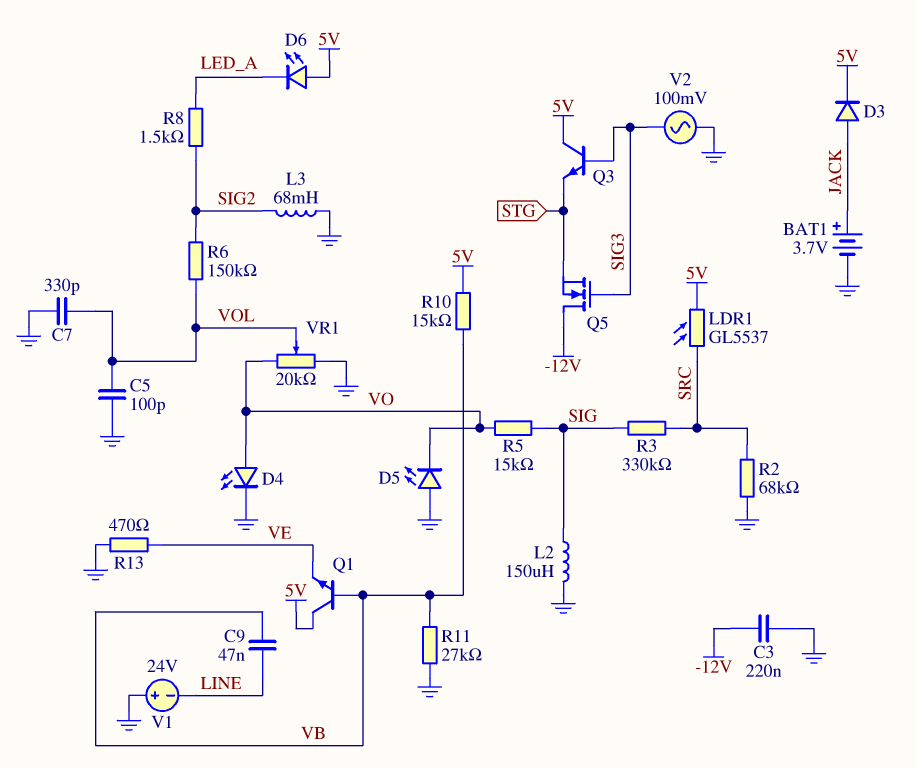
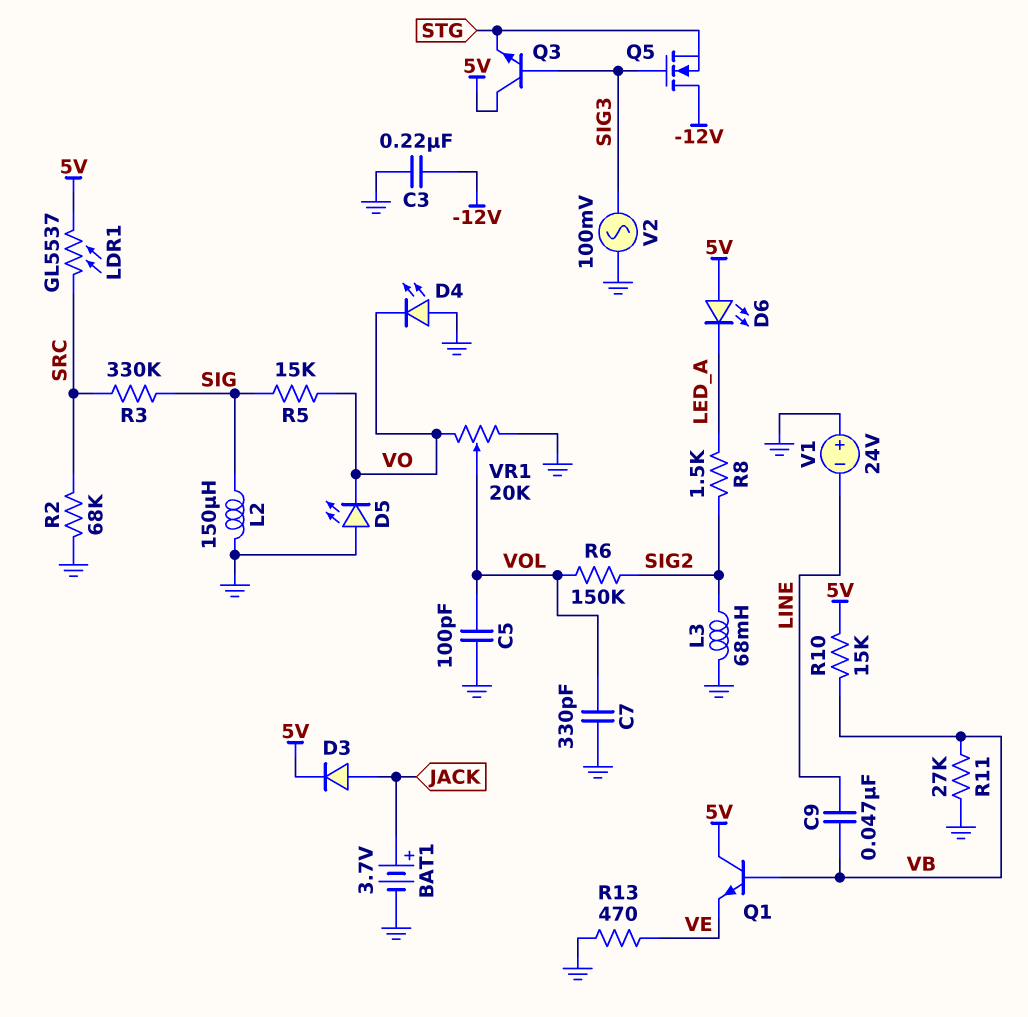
D4: LED (A VO, K GND) -> LED (A GND, K VO)

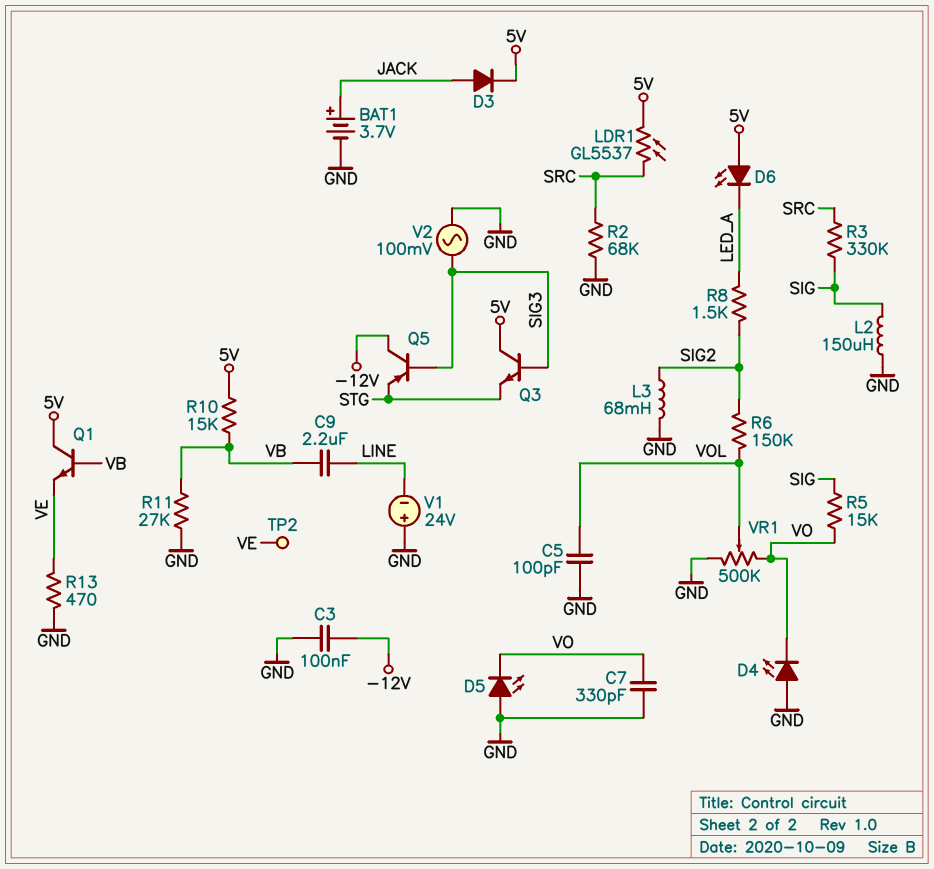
C3: 220nF (-12V, GND) -> 100nF (-12V, GND)
C7: 330pF (GND, VOL) -> 330pF (GND, VO)
C9: 47nF (LINE, VB) -> 2.2uF (LINE, VB)
Q5: NMOS (G SIG3, D -12V, S STG) -> PNP (B SIG3, C -12V, E STG)
TP2: none -> test point (VE)
VR1: 20k (GND, VO, wiper VOL) -> 500k (GND, VO, wiper VOL)

